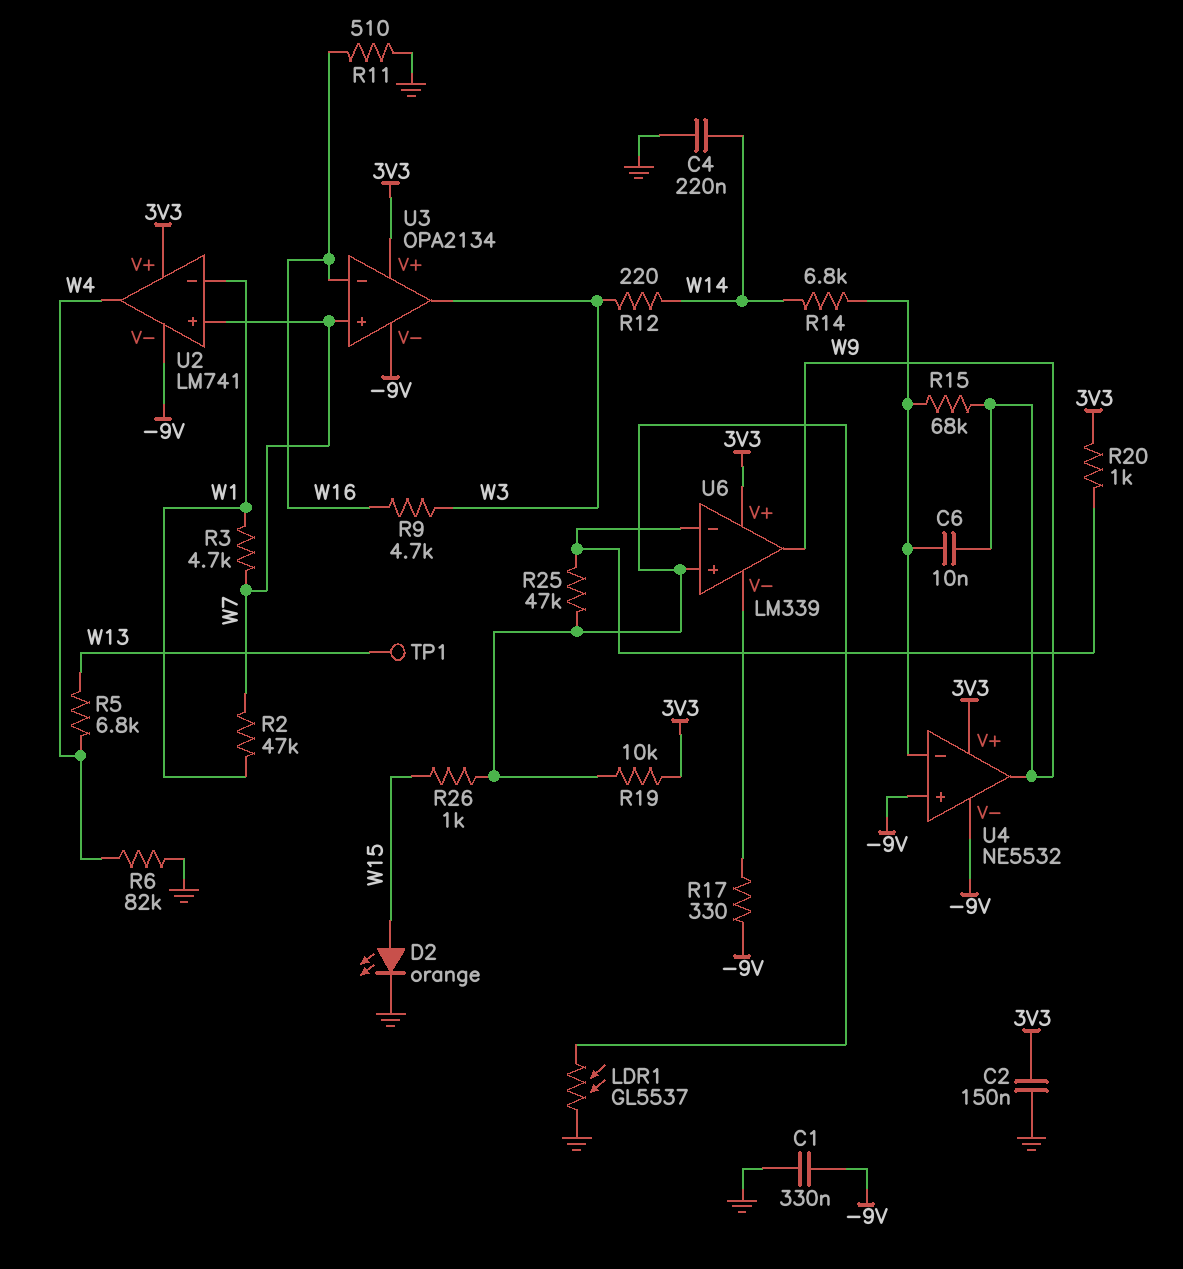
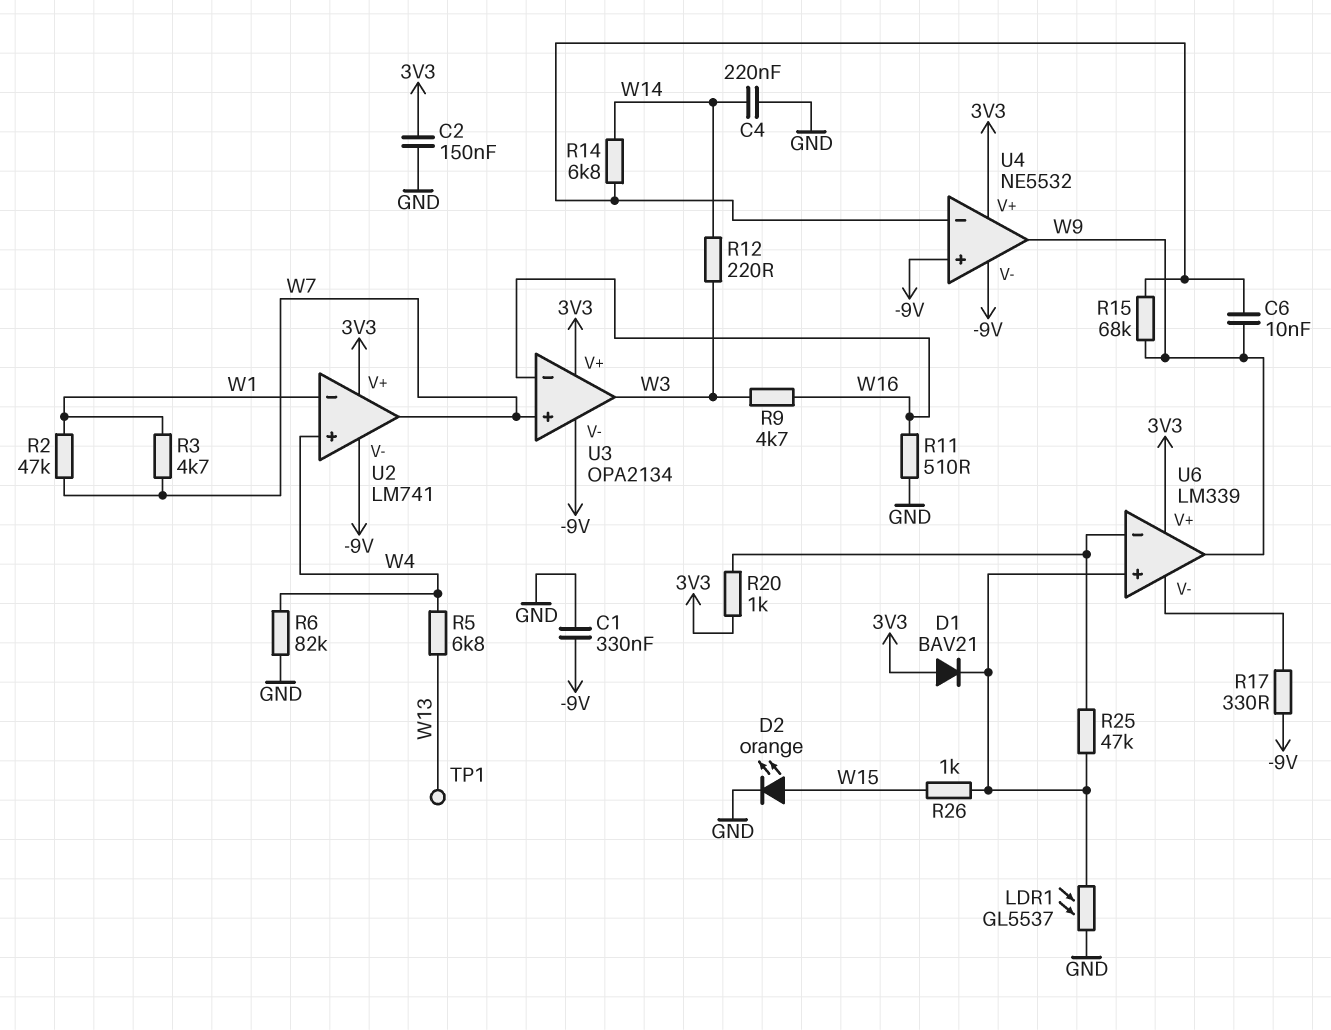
D1: none -> diode BAV21 (A 3V3, K U6/in+)
R19: 10k (3V3, U6/in+) -> none
U2 pin in+: W7 -> W4
U2 pin out: W4 -> W7

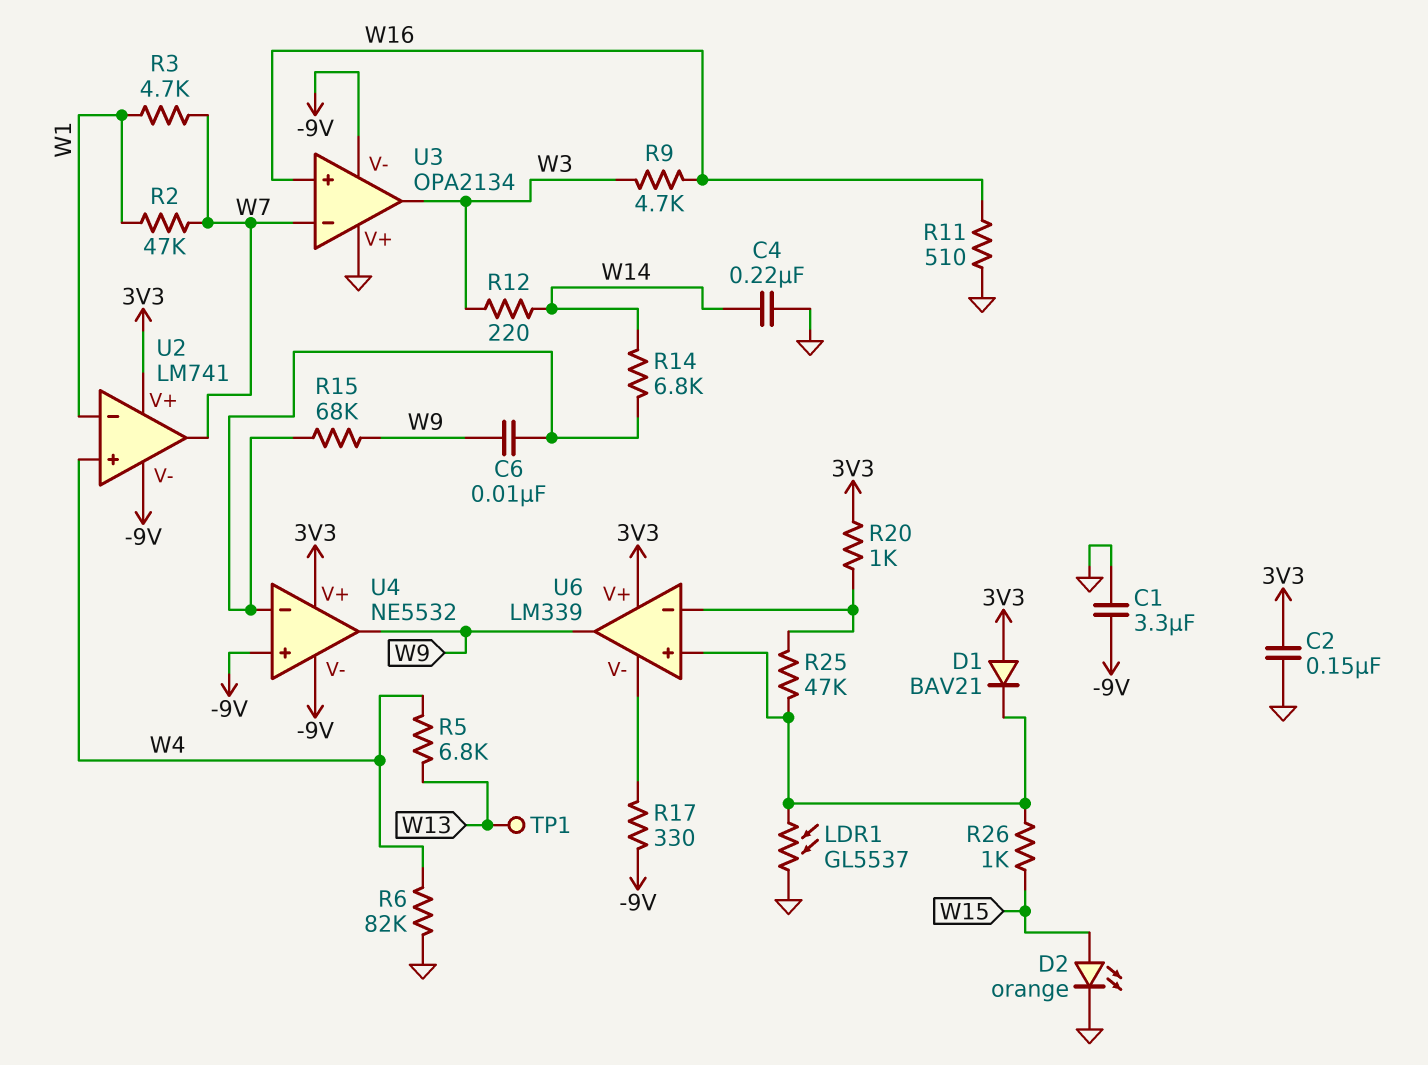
C1: 330nF (-9V, GND) -> 3.3uF (-9V, GND)
U3 pin V+: 3V3 -> GND
U3 pin in+: W7 -> W16
U3 pin in-: W16 -> W7

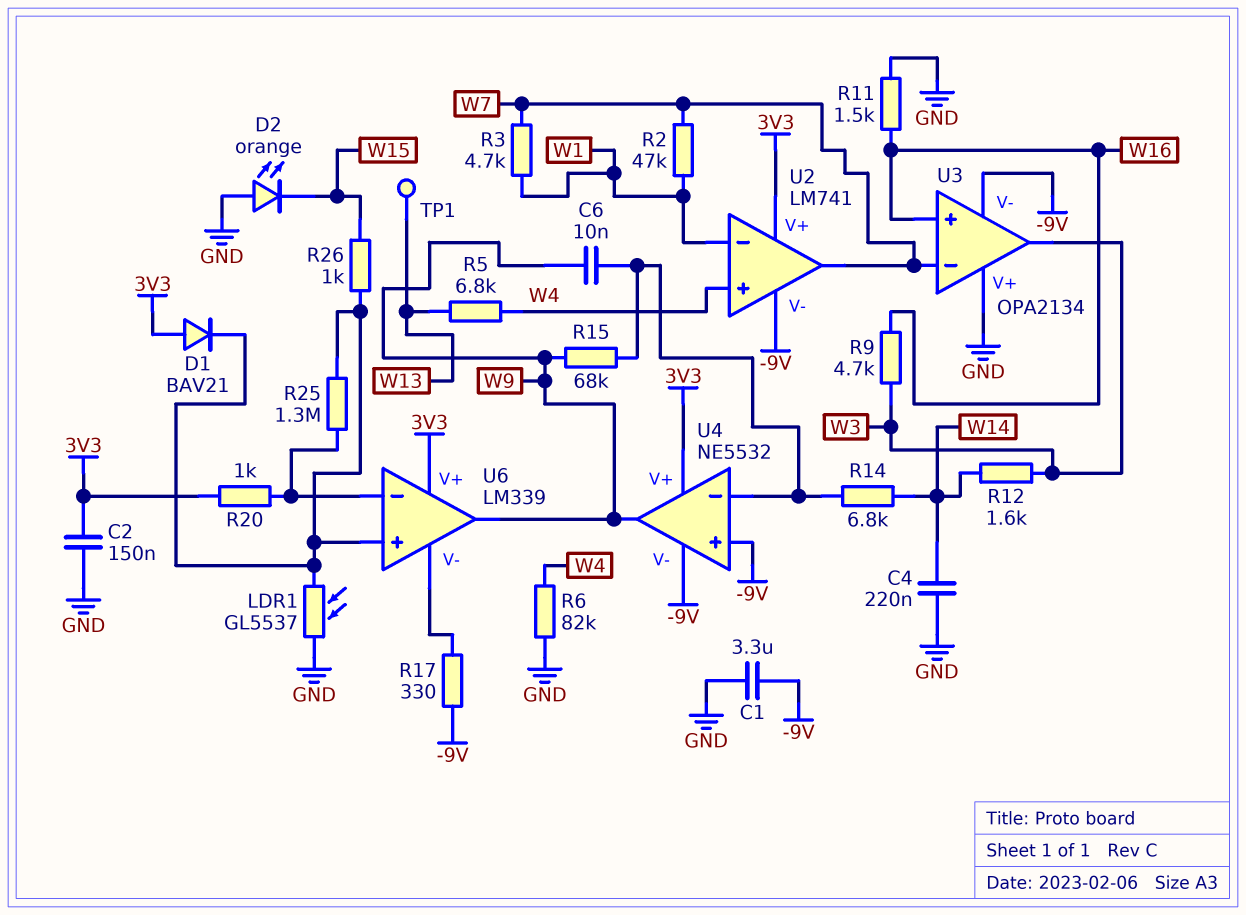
D2: LED orange (A W15, K GND) -> LED orange (A GND, K W15)
R11: 510 (GND, W16) -> 1.5k (GND, W16)
R12: 220 (W3, W14) -> 1.6k (W3, W14)
R25: 47k (U6/in+, U6/in-) -> 1.3M (U6/in+, U6/in-)

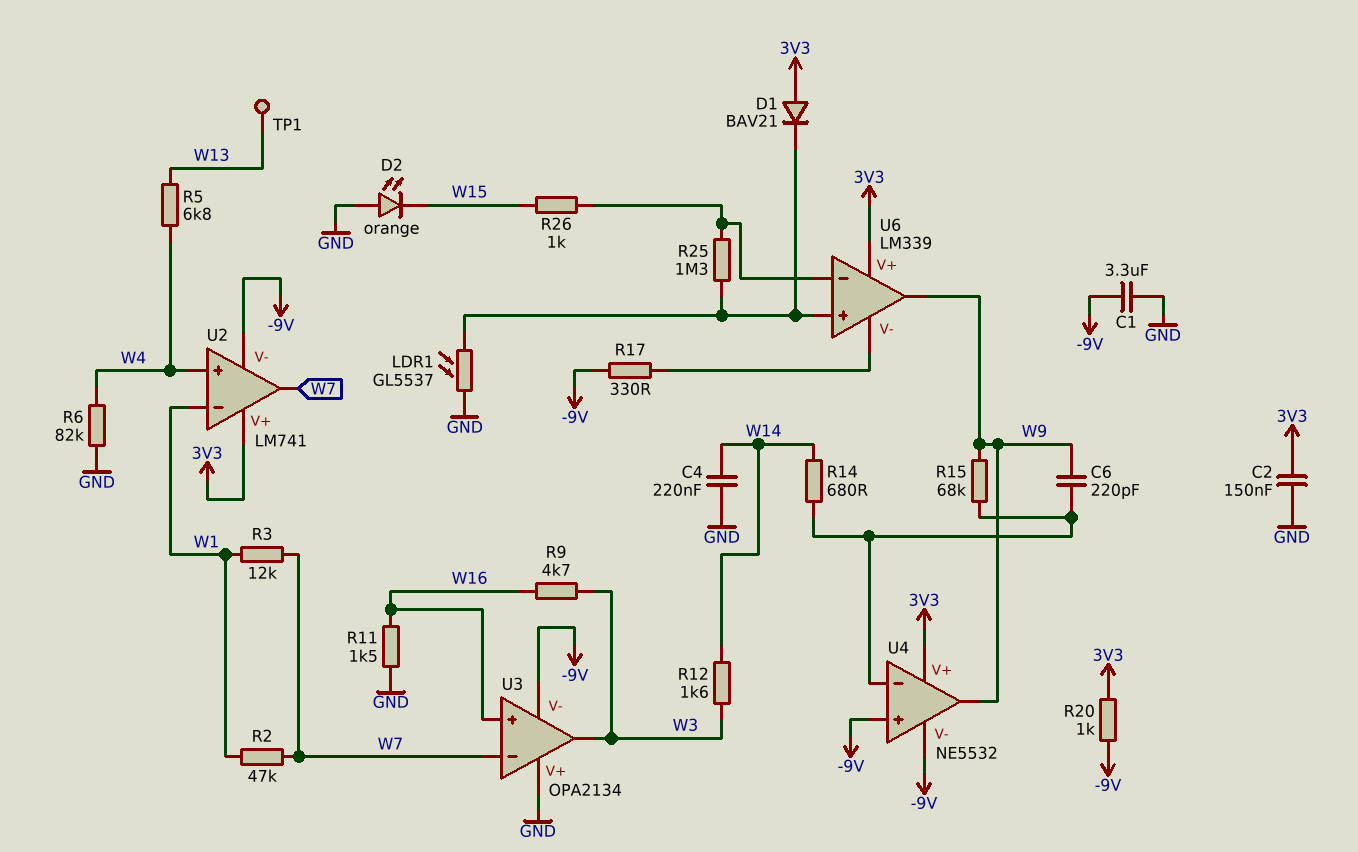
C6: 10nF (U4/in-, W9) -> 220pF (U4/in-, W9)
R3: 4.7k (W1, W7) -> 12k (W1, W7)
R14: 6.8k (U4/in-, W14) -> 680 (U4/in-, W14)
R20: 1k (3V3, U6/in-) -> 1k (-9V, 3V3)
R26: 1k (U6/in+, W15) -> 1k (U6/in-, W15)

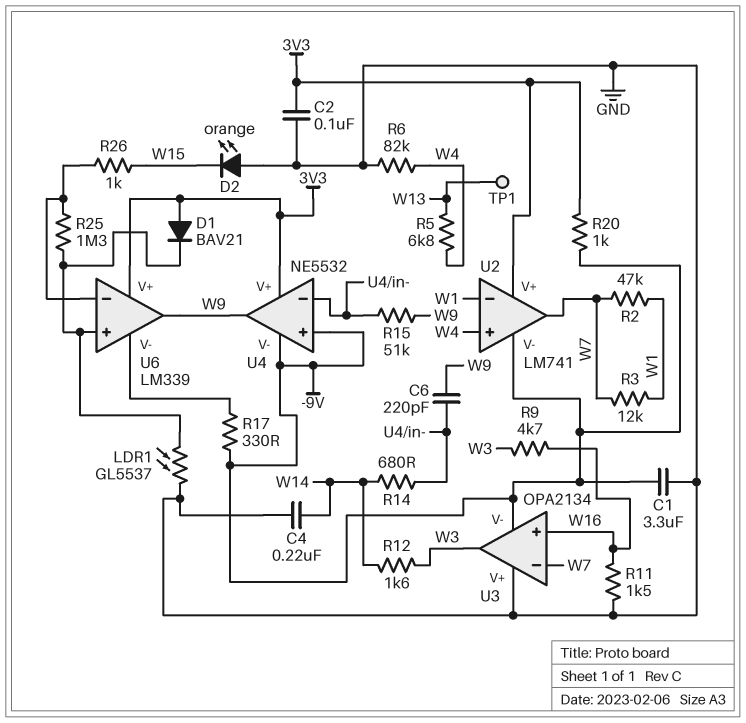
C2: 150nF (3V3, GND) -> 100nF (3V3, GND)
R15: 68k (U4/in-, W9) -> 51k (U4/in-, W9)

